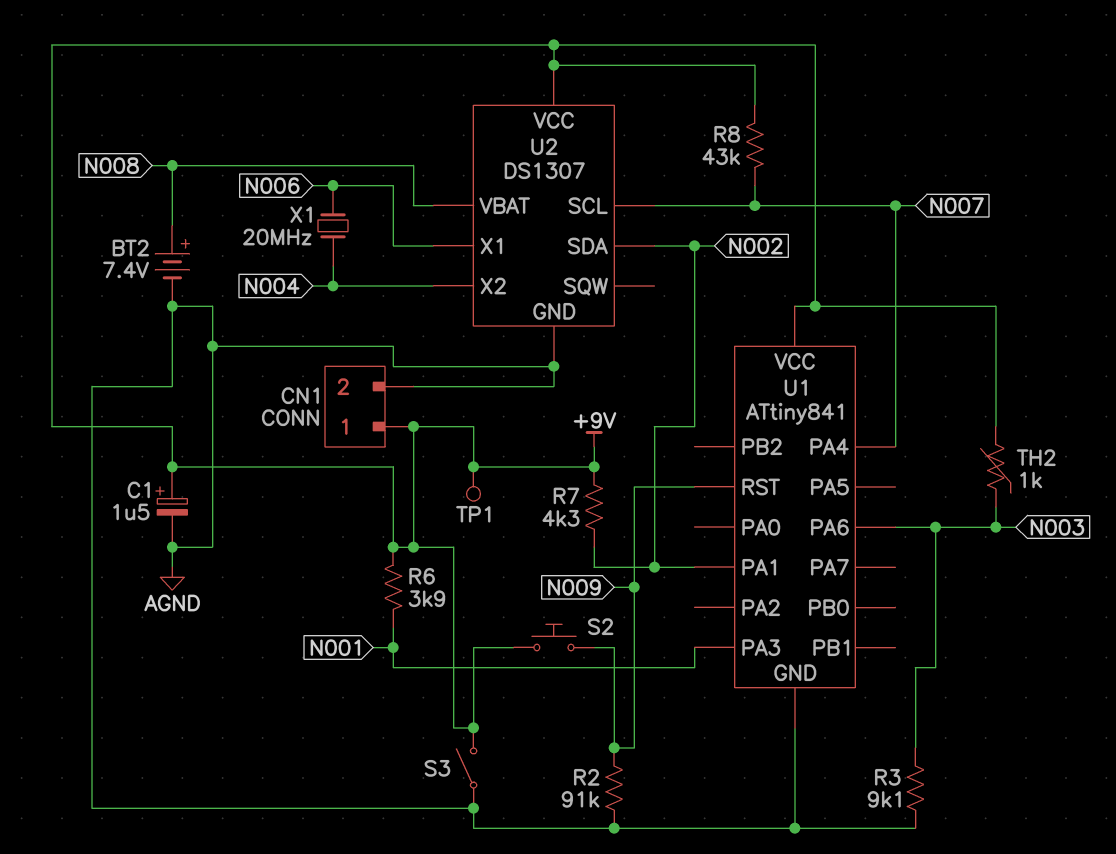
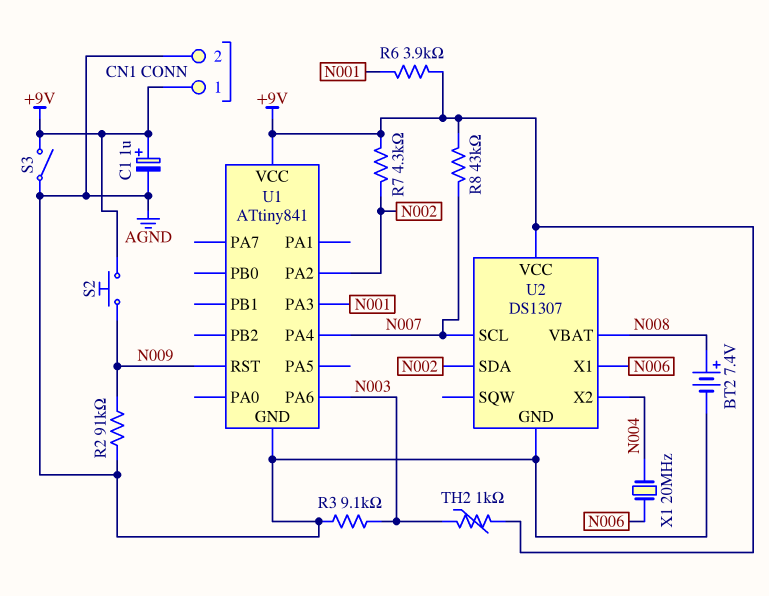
C1: 1.5uF (plus +9V, minus AGND) -> 1uF (plus +9V, minus AGND)
TP1: test point (+9V) -> none
U1 pin PA1: N002 -> none
U1 pin PA2: none -> N002

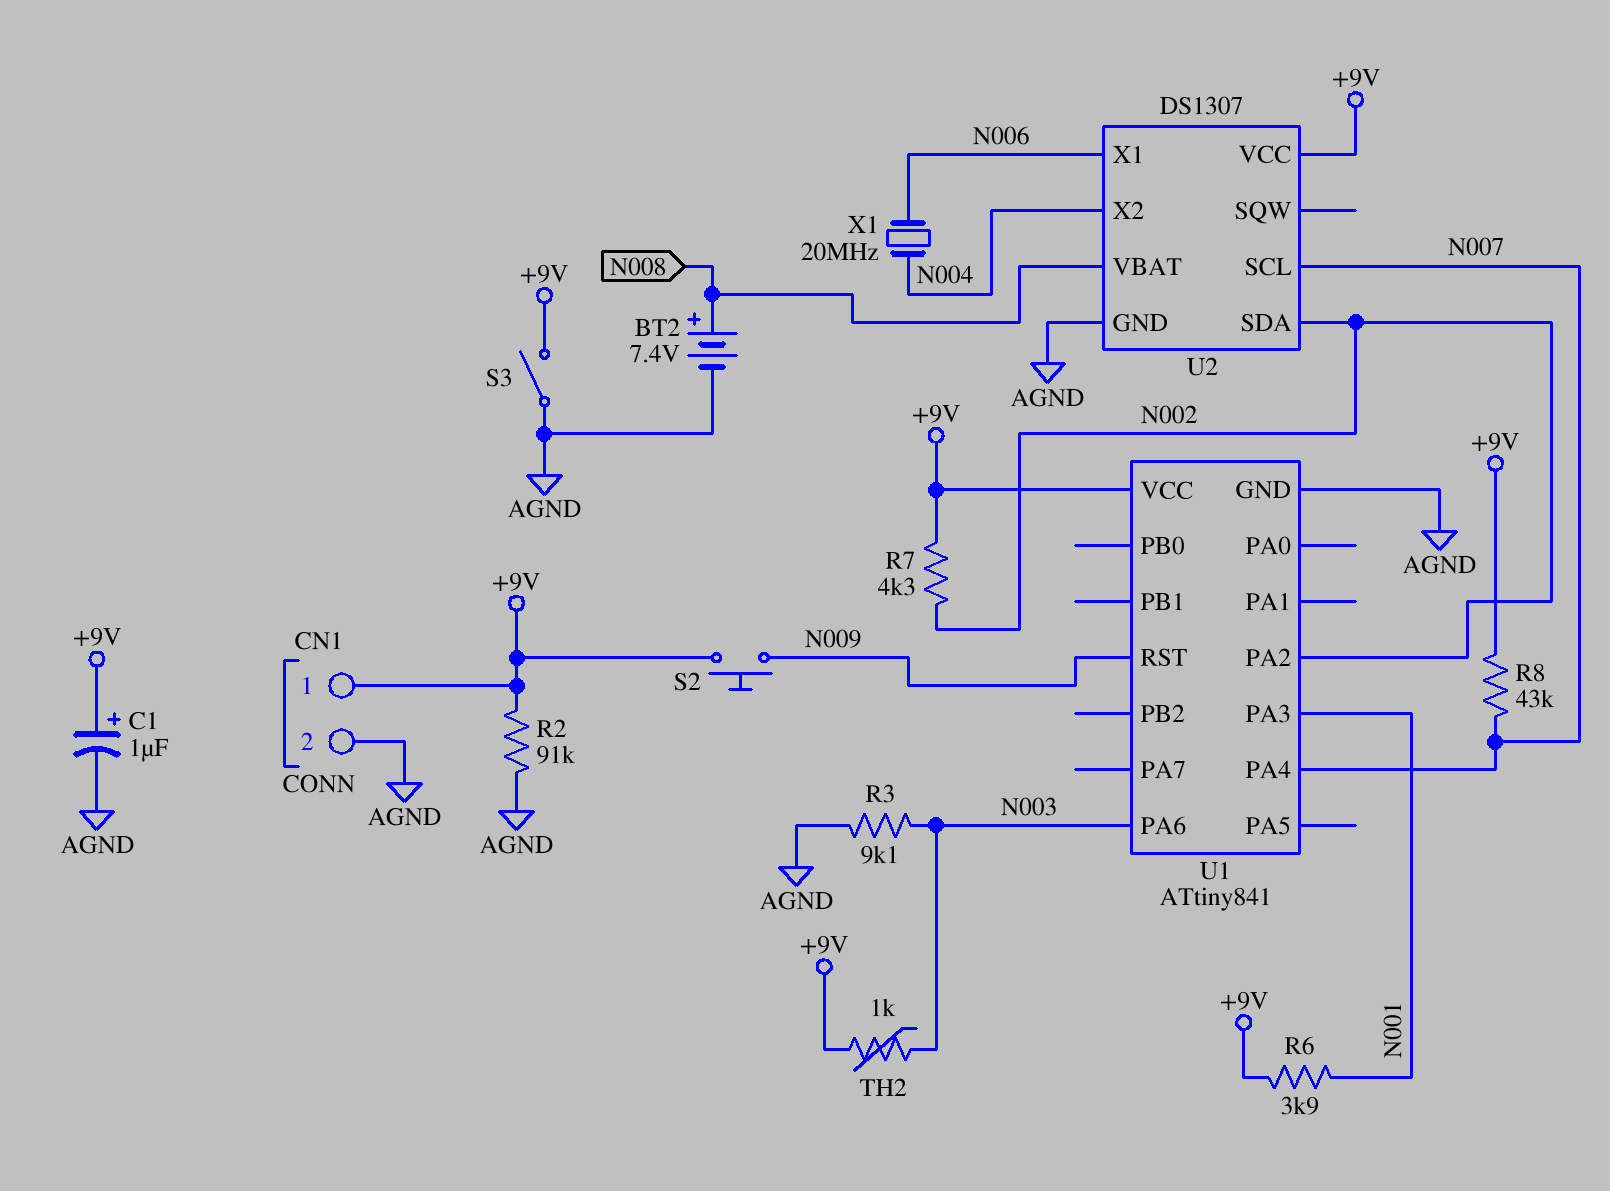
R2: 91k (AGND, N009) -> 91k (+9V, AGND)

